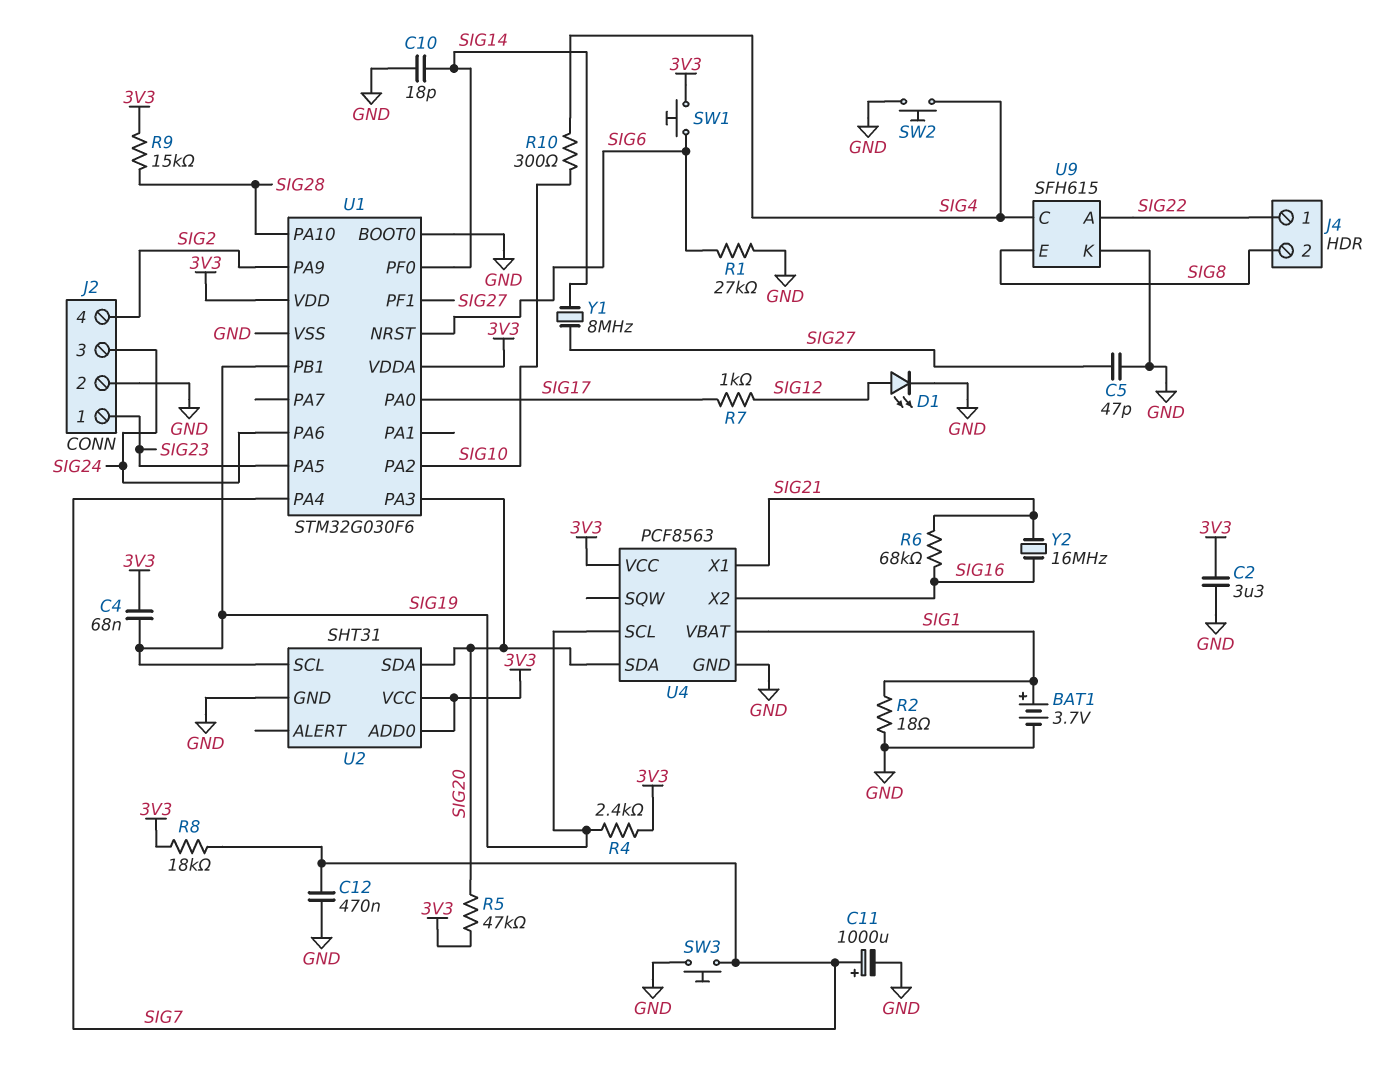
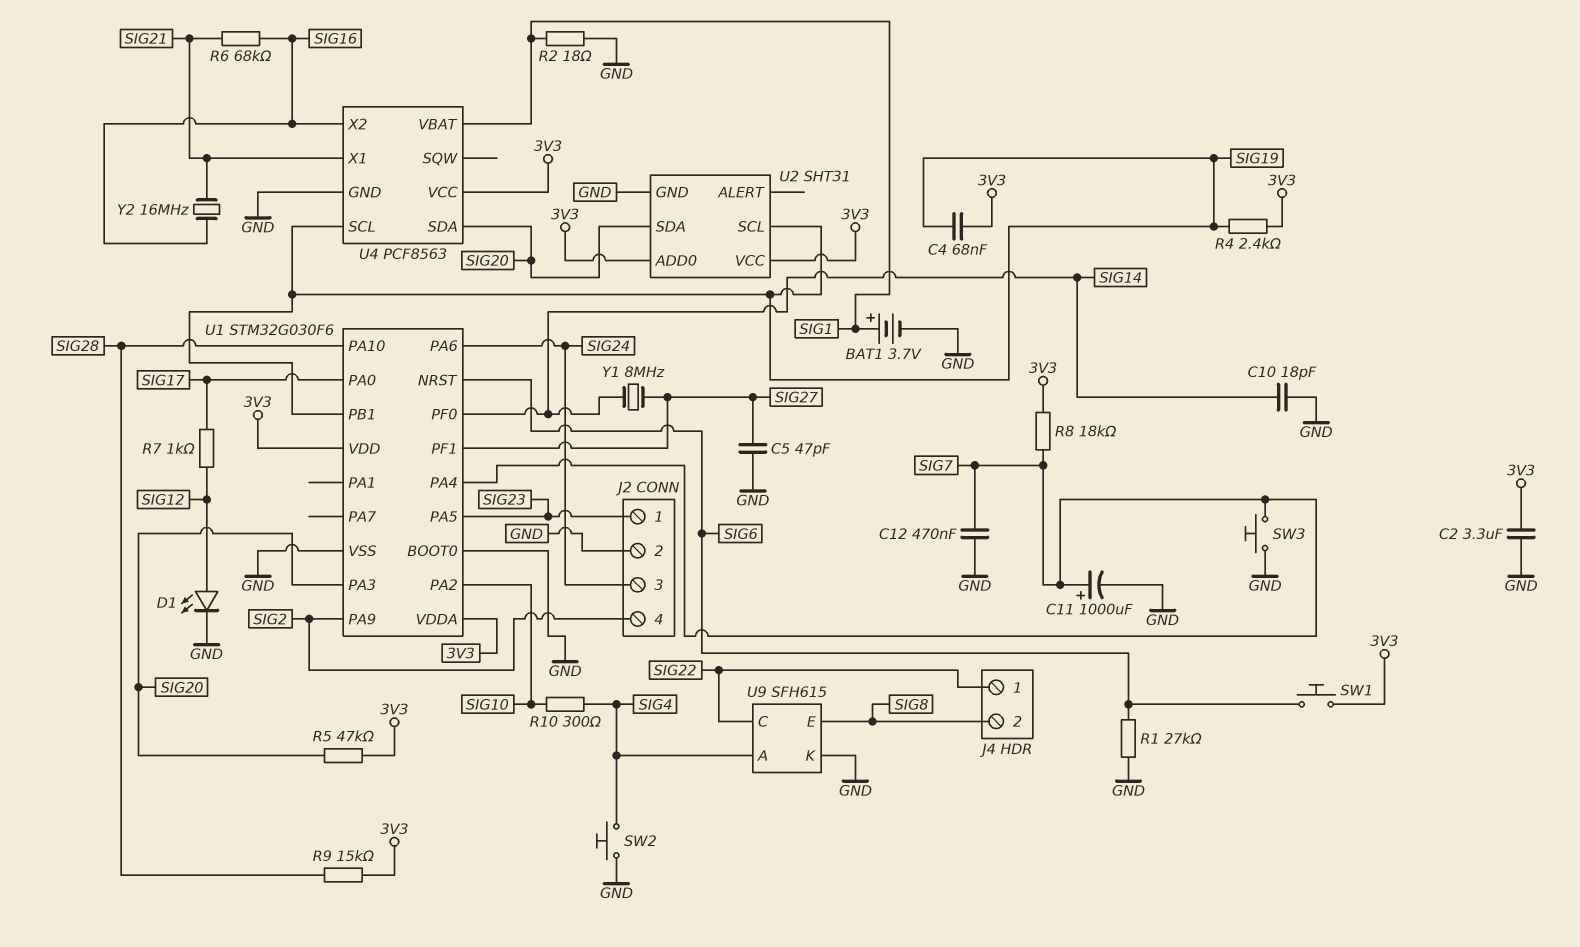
U9 pin A: SIG22 -> SIG4
U9 pin C: SIG4 -> SIG22

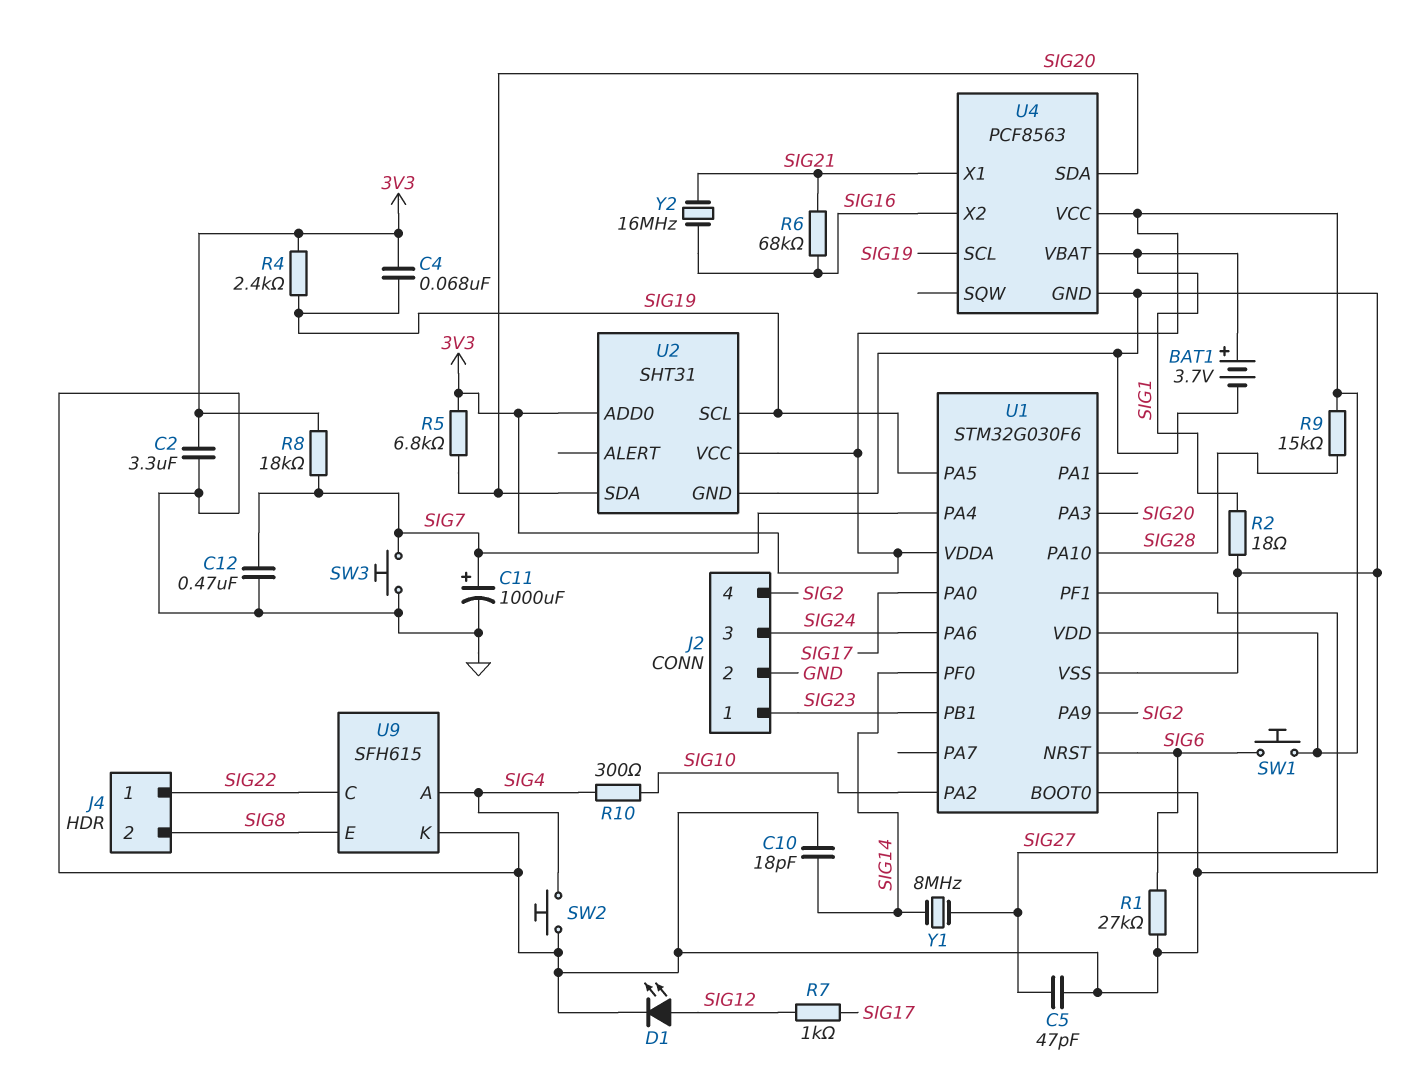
R5: 47k (3V3, SIG20) -> 6.8k (3V3, SIG20)
U1 pin PA5: SIG23 -> SIG19
U1 pin PB1: SIG19 -> SIG23

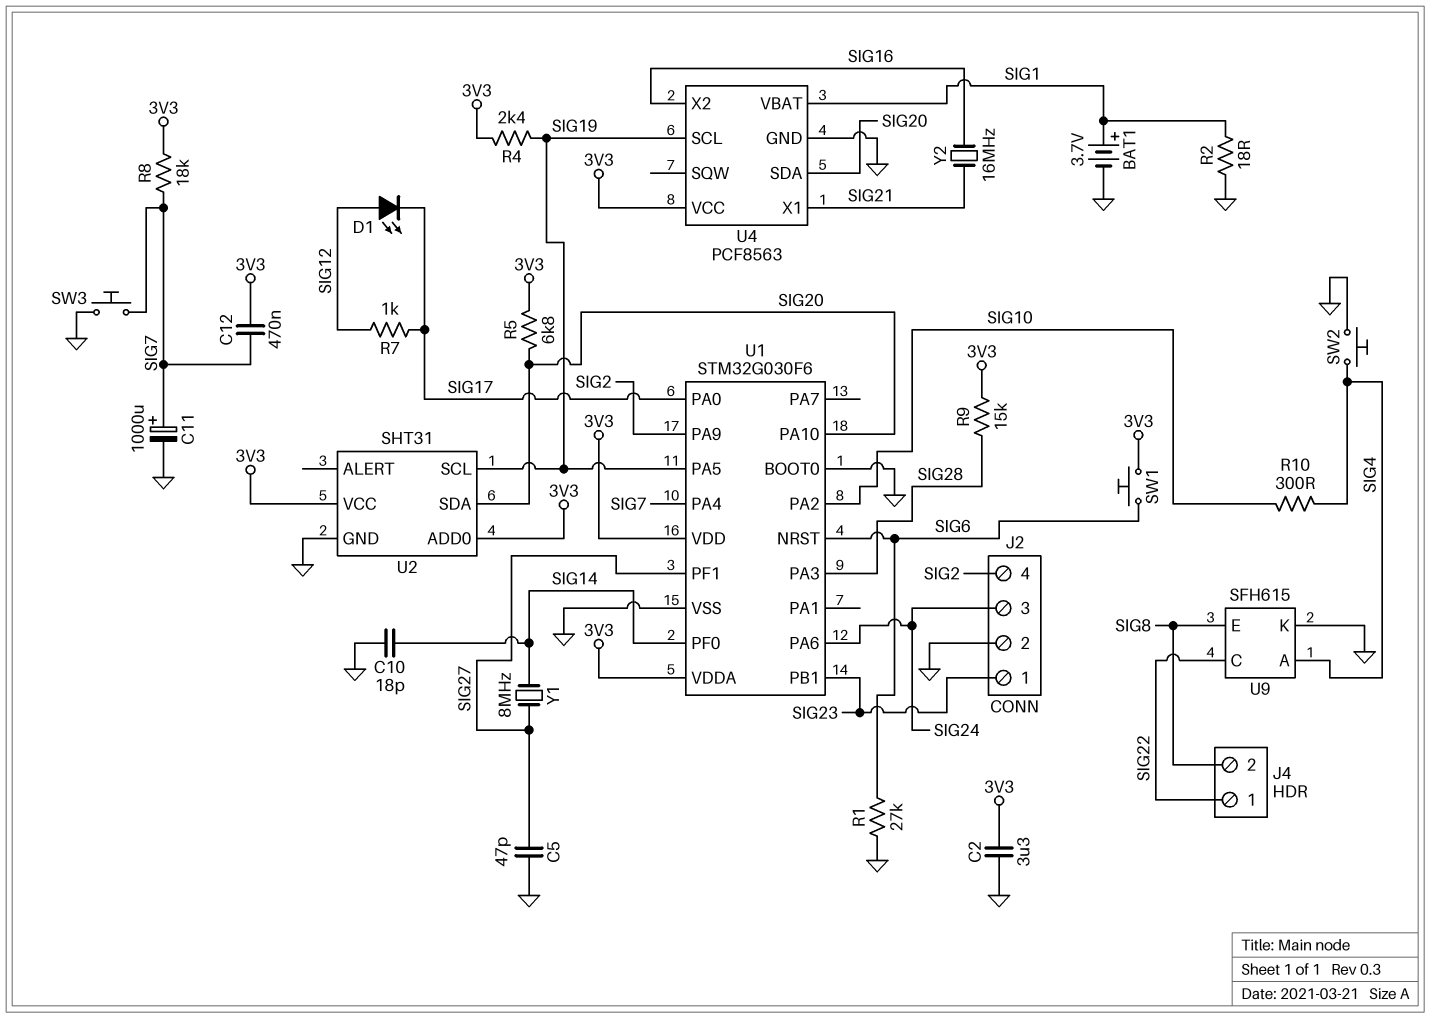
C4: 68nF (3V3, SIG19) -> none
C12: 470nF (GND, SIG7) -> 470nF (3V3, SIG7)
D1: LED (A SIG12, K GND) -> LED (A SIG12, K SIG17)
R6: 68k (SIG16, SIG21) -> none
U1 pin PA3: SIG20 -> SIG28
U1 pin PA10: SIG28 -> SIG20

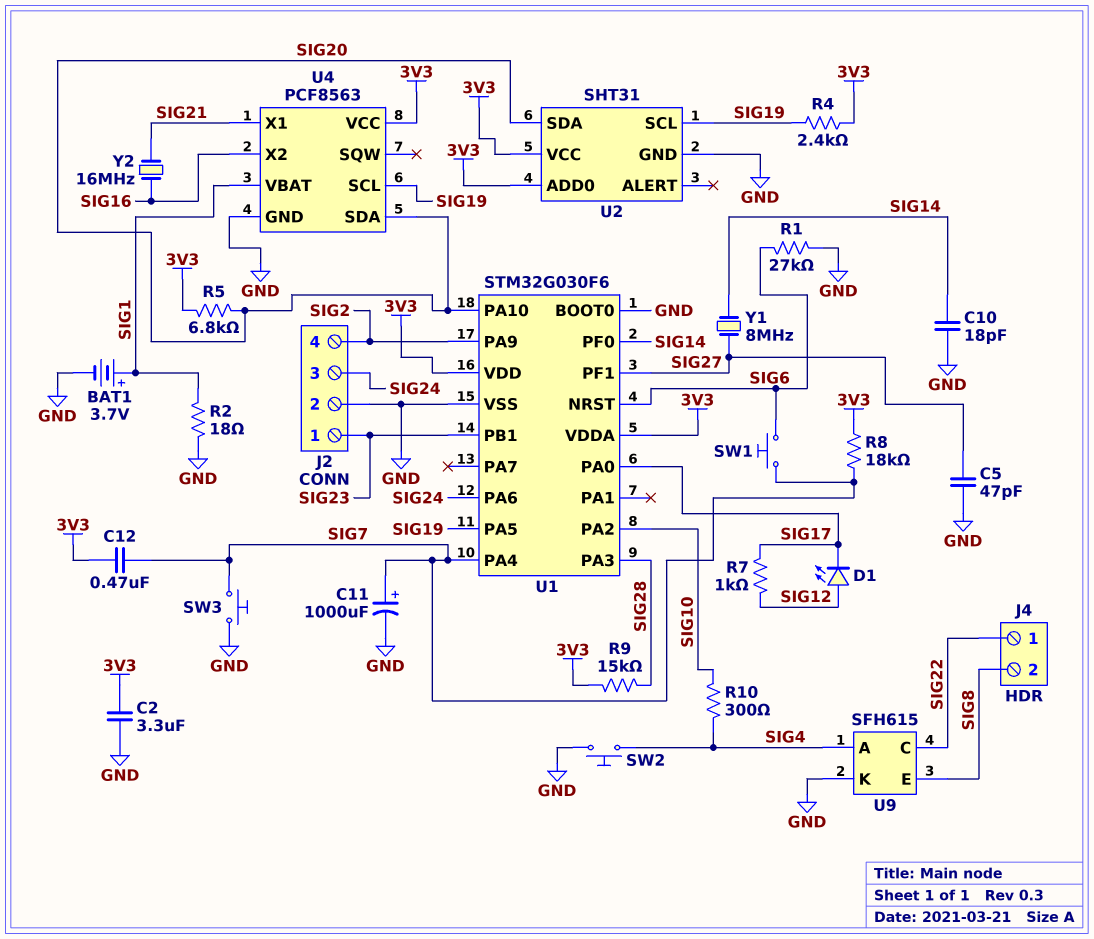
SW1: button (3V3, SIG6) -> button (SIG6, SIG7)

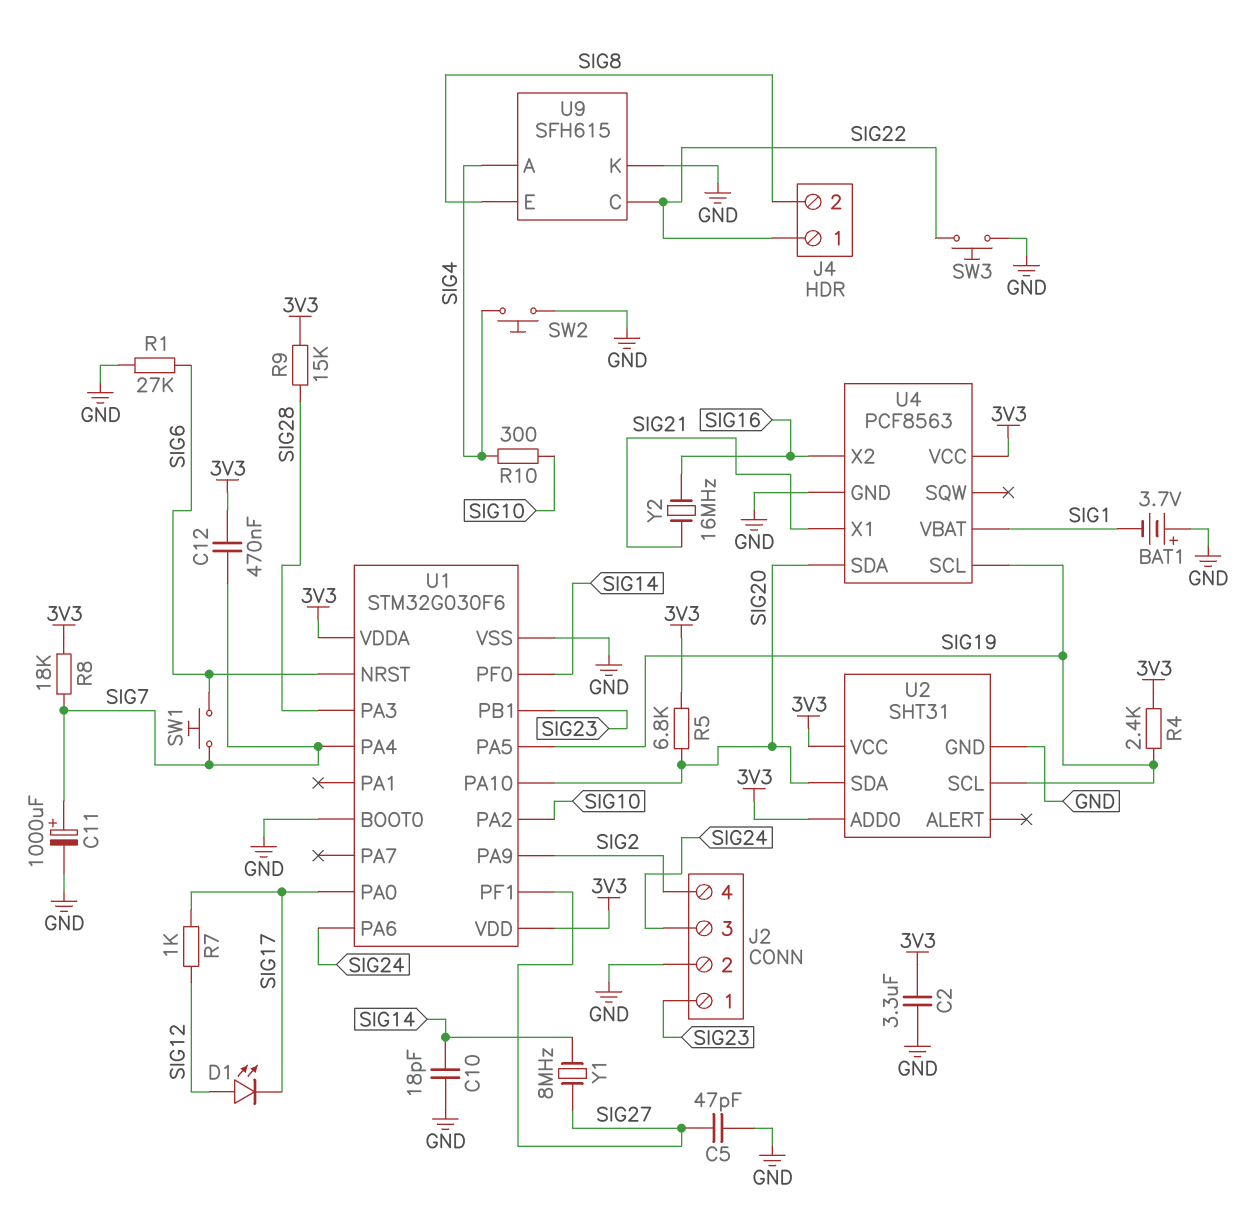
BAT1: 3.7V (plus SIG1, minus GND) -> 3.7V (plus GND, minus SIG1)
R2: 18 (GND, SIG1) -> none
SW3: button (GND, SIG7) -> button (GND, SIG22)

